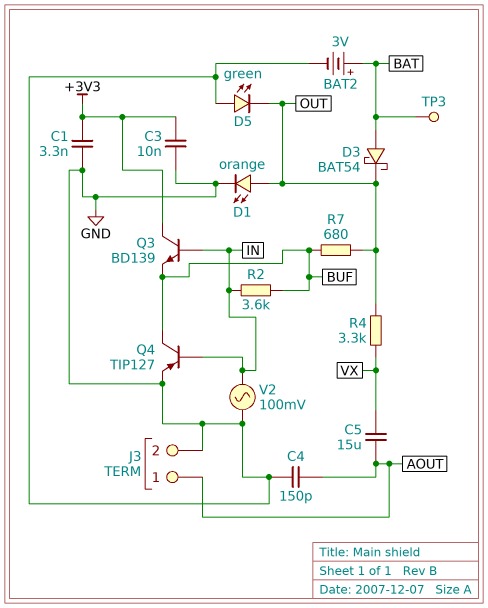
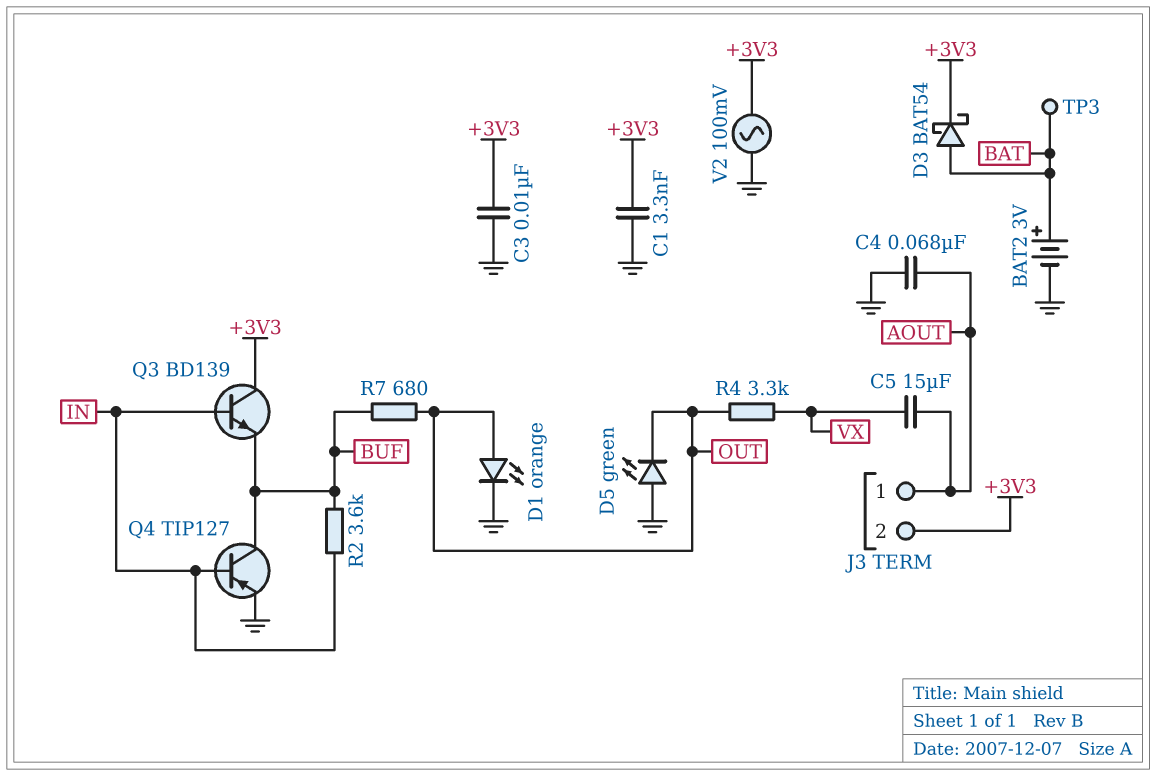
C4: 150pF (AOUT, GND) -> 68nF (AOUT, GND)
D3: schottky BAT54 (A BAT, K OUT) -> schottky BAT54 (A BAT, K +3V3)
J3 pin 2: GND -> +3V3
V2: AC 100mV (GND, IN) -> AC 100mV (+3V3, GND)

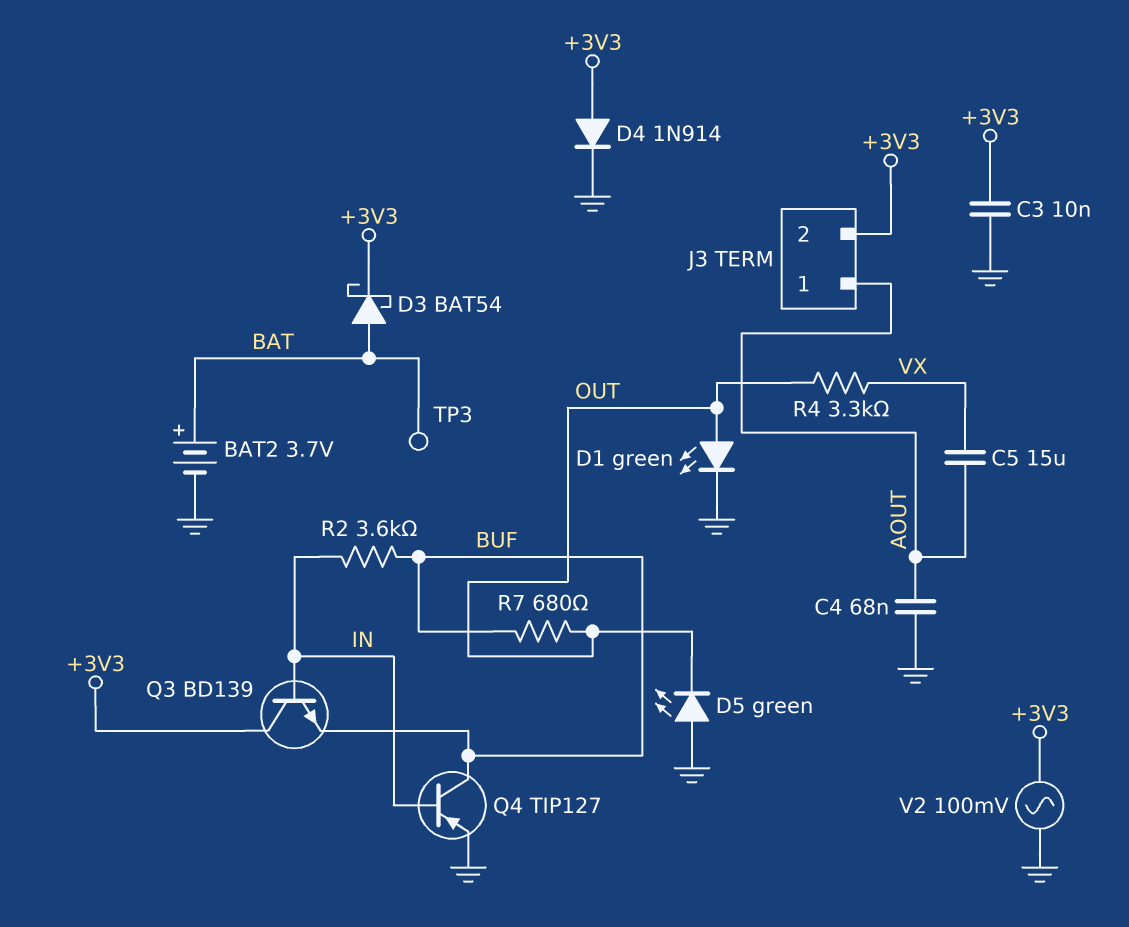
BAT2: 3V (plus BAT, minus GND) -> 3.7V (plus BAT, minus GND)
C1: 3.3nF (+3V3, GND) -> none
D1: LED orange (A OUT, K GND) -> LED green (A OUT, K GND)
D4: none -> diode 1N914 (A +3V3, K GND)

